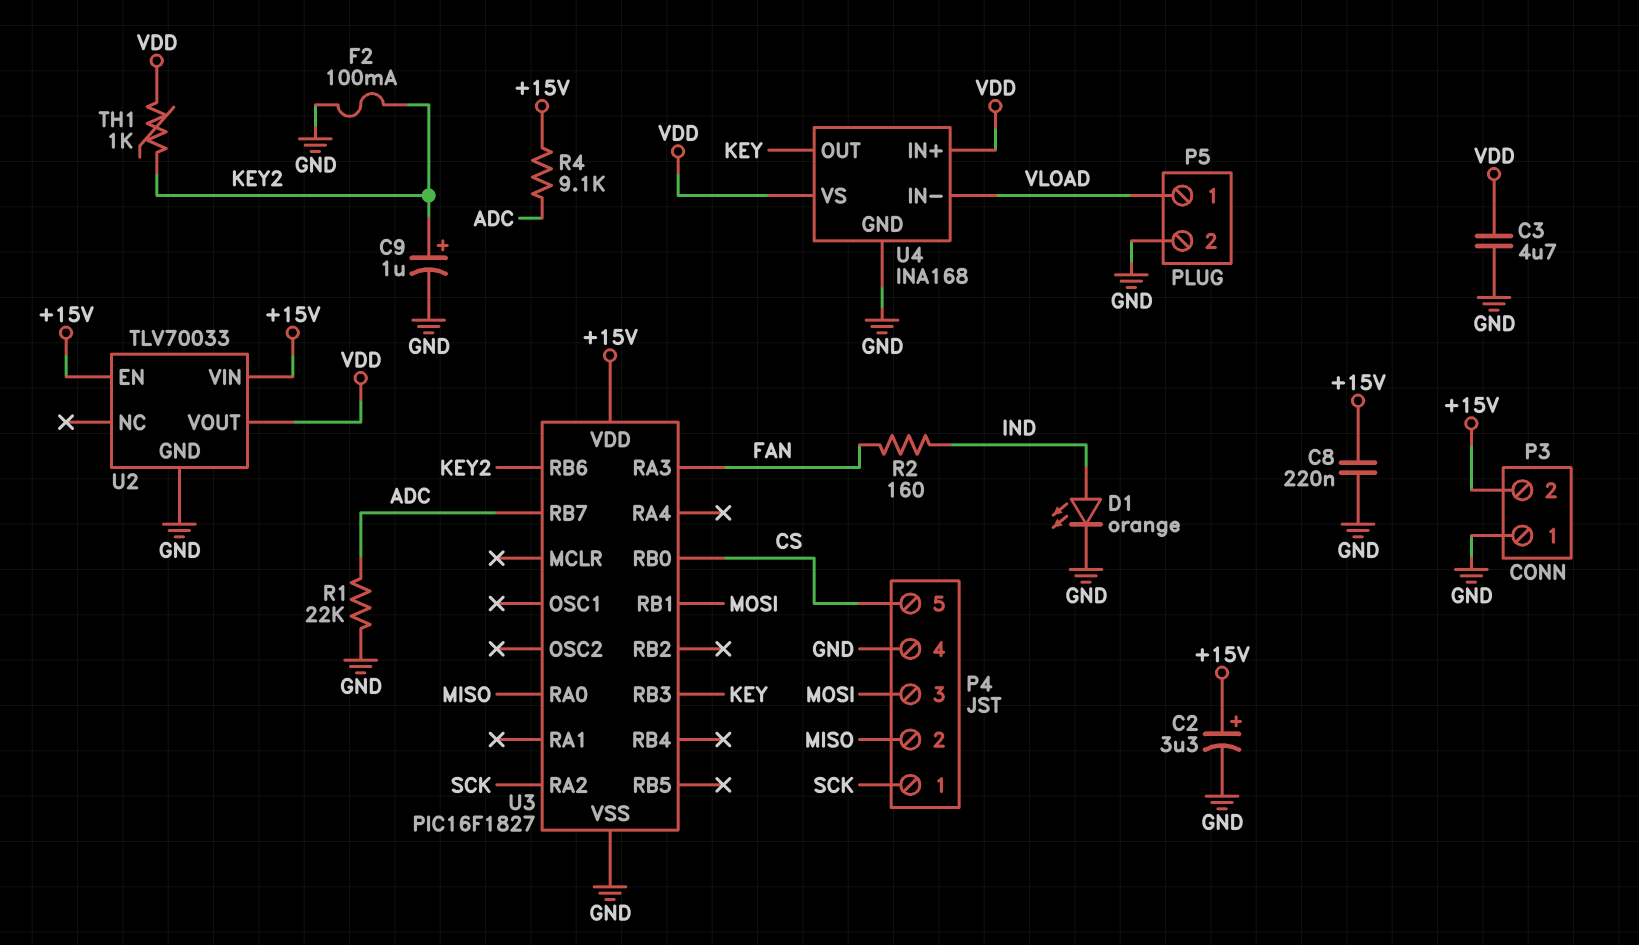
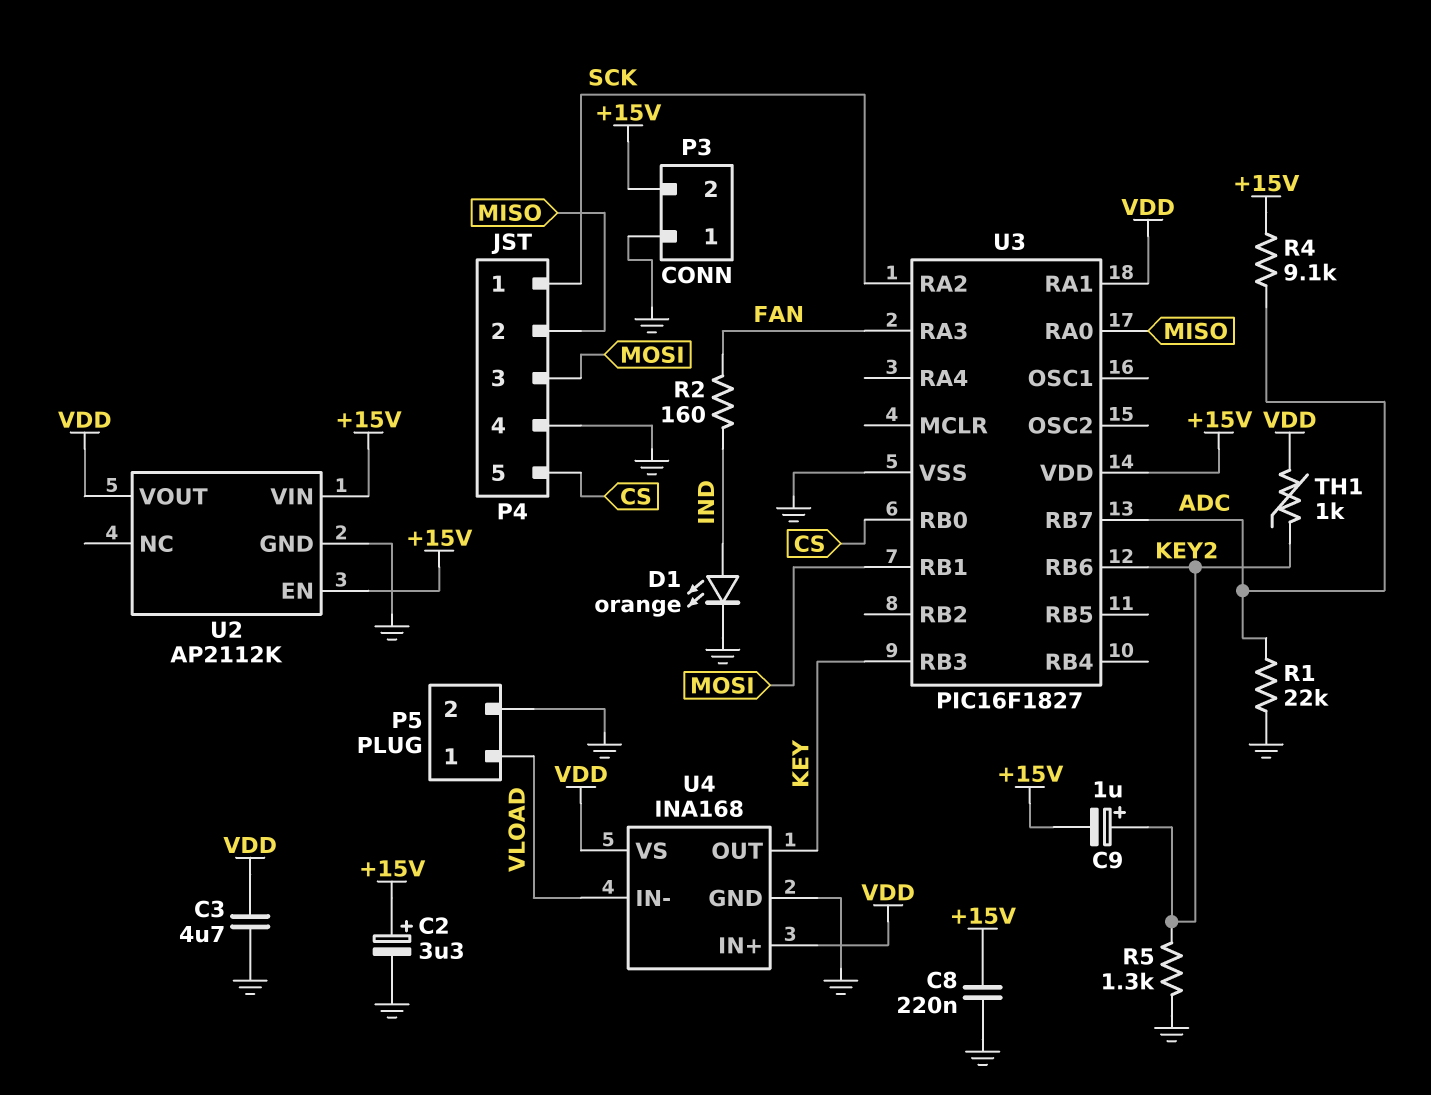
C9: 1uF (plus KEY2, minus GND) -> 1uF (plus KEY2, minus +15V)
F2: 100mA (GND, KEY2) -> none
R5: none -> 1.3k (GND, KEY2)
U2: TLV70033 -> AP2112K
U3 pin RA1: none -> VDD

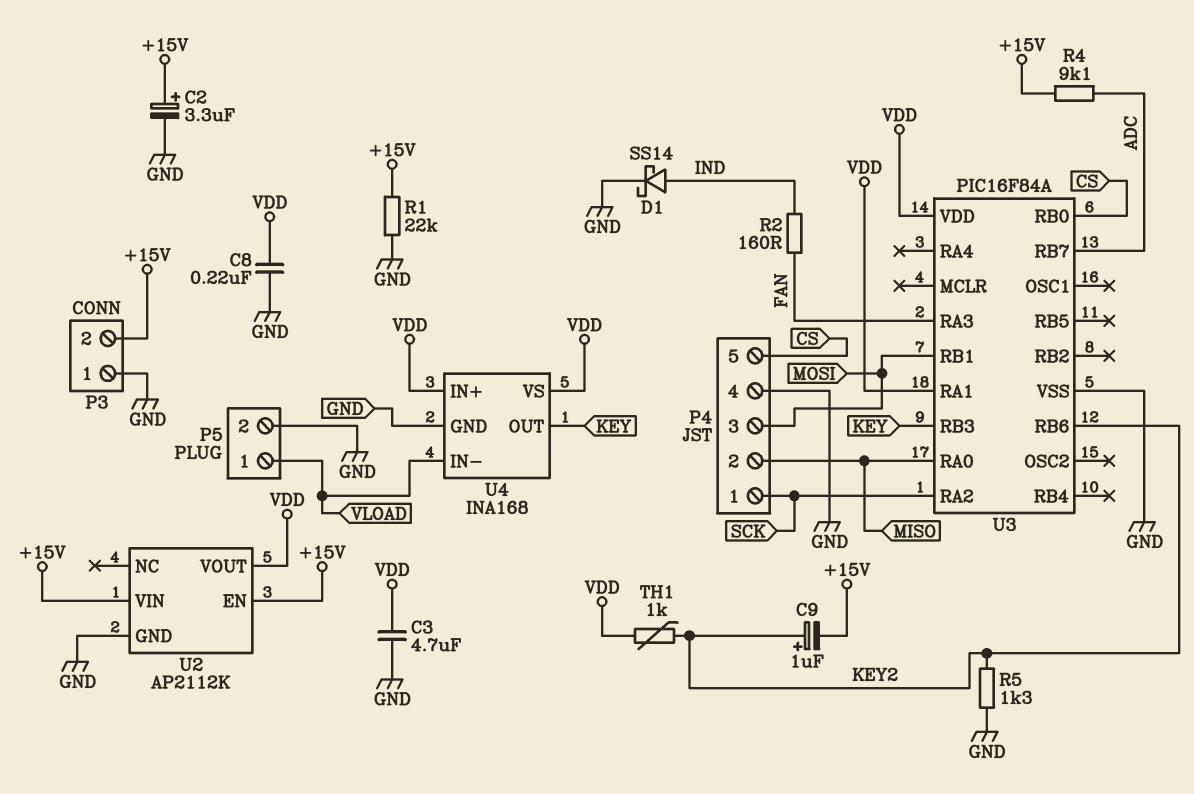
C8: 220nF (+15V, GND) -> 220nF (GND, VDD)
D1: LED orange (A IND, K GND) -> schottky SS14 (A IND, K GND)
R1: 22k (ADC, GND) -> 22k (+15V, GND)
U3: PIC16F1827 -> PIC16F84A
U3 pin VDD: +15V -> VDD

